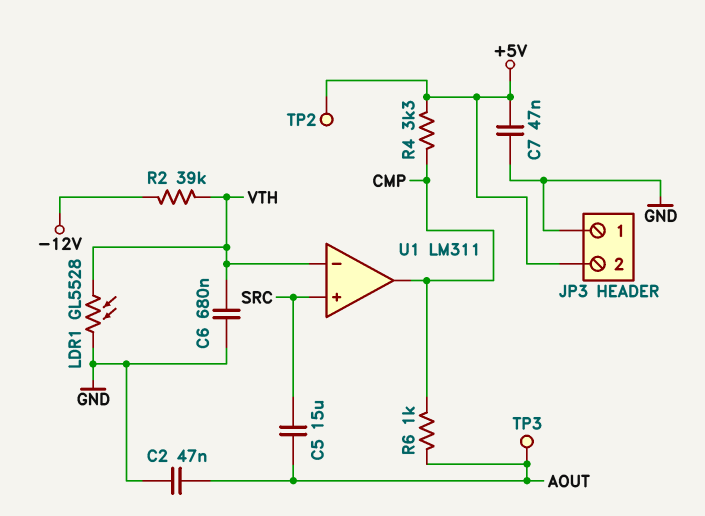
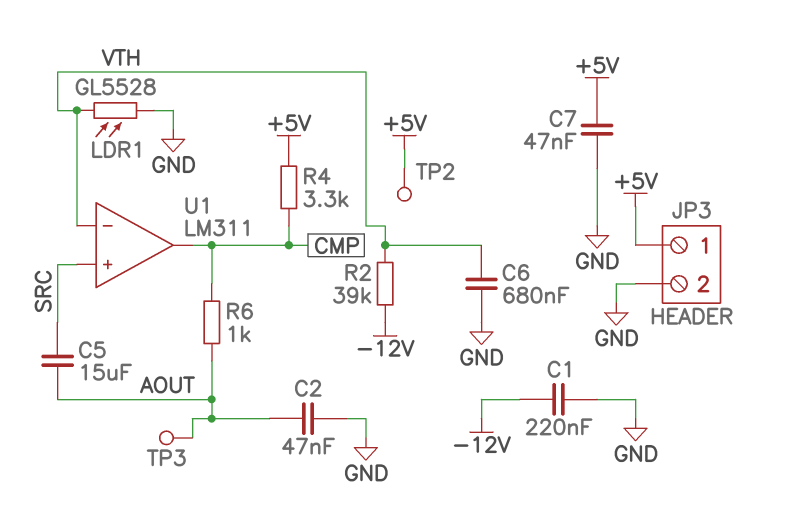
C1: none -> 220nF (-12V, GND)
JP3 pin 1: GND -> +5V
JP3 pin 2: +5V -> GND

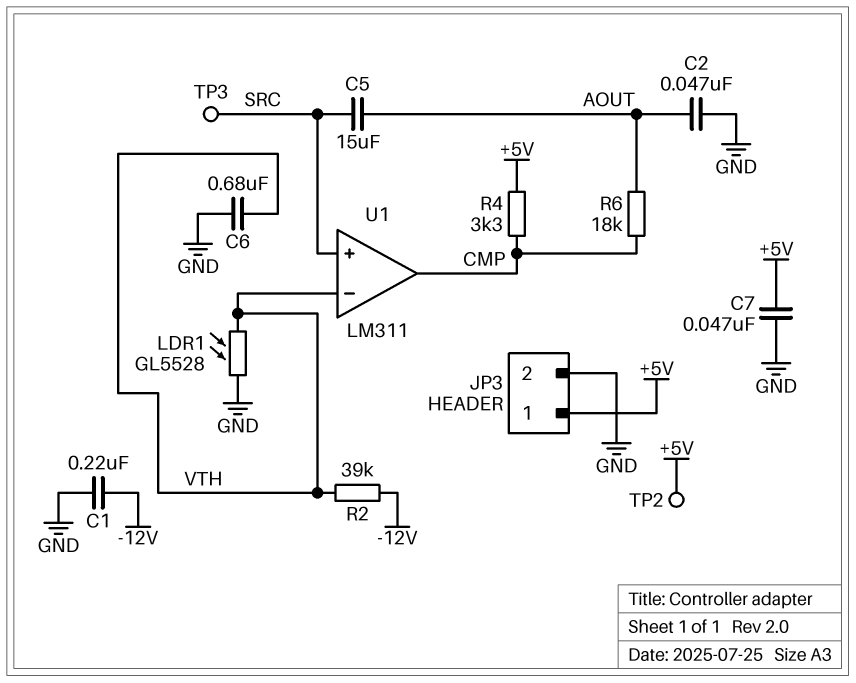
R6: 1k (AOUT, CMP) -> 18k (AOUT, CMP)
TP3: test point (AOUT) -> test point (SRC)

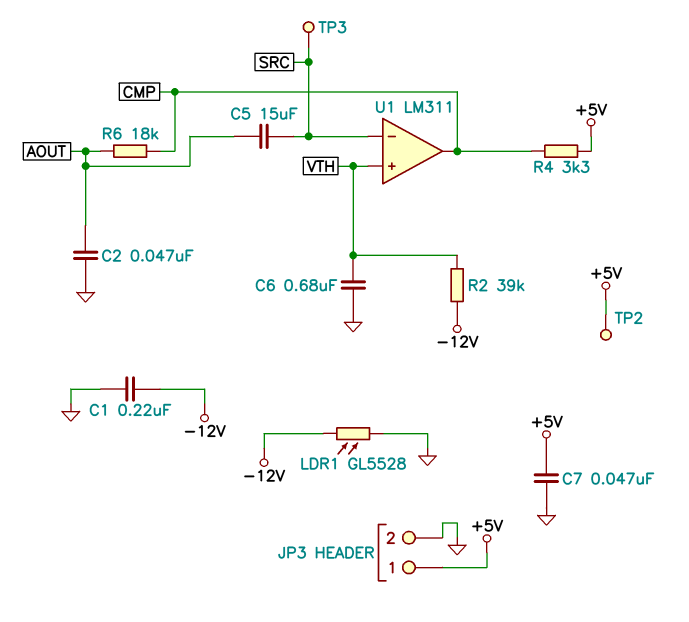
LDR1: GL5528 (GND, VTH) -> GL5528 (-12V, GND)
U1 pin in+: SRC -> VTH
U1 pin in-: VTH -> SRC

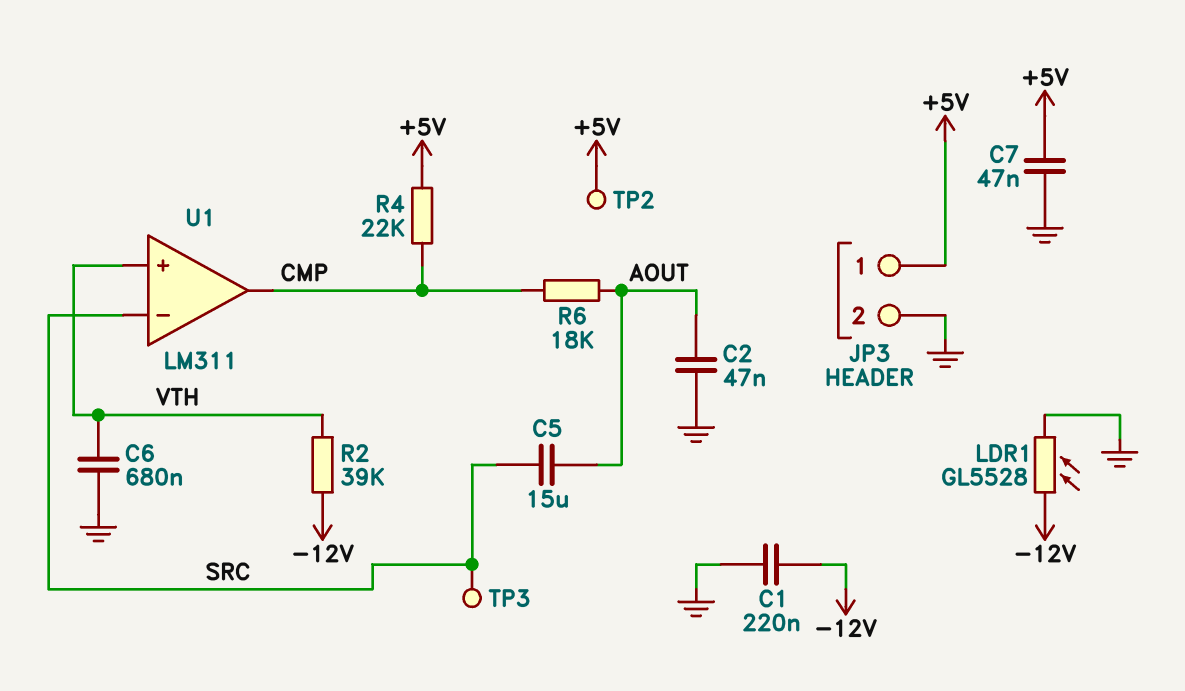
R4: 3.3k (+5V, CMP) -> 22k (+5V, CMP)

